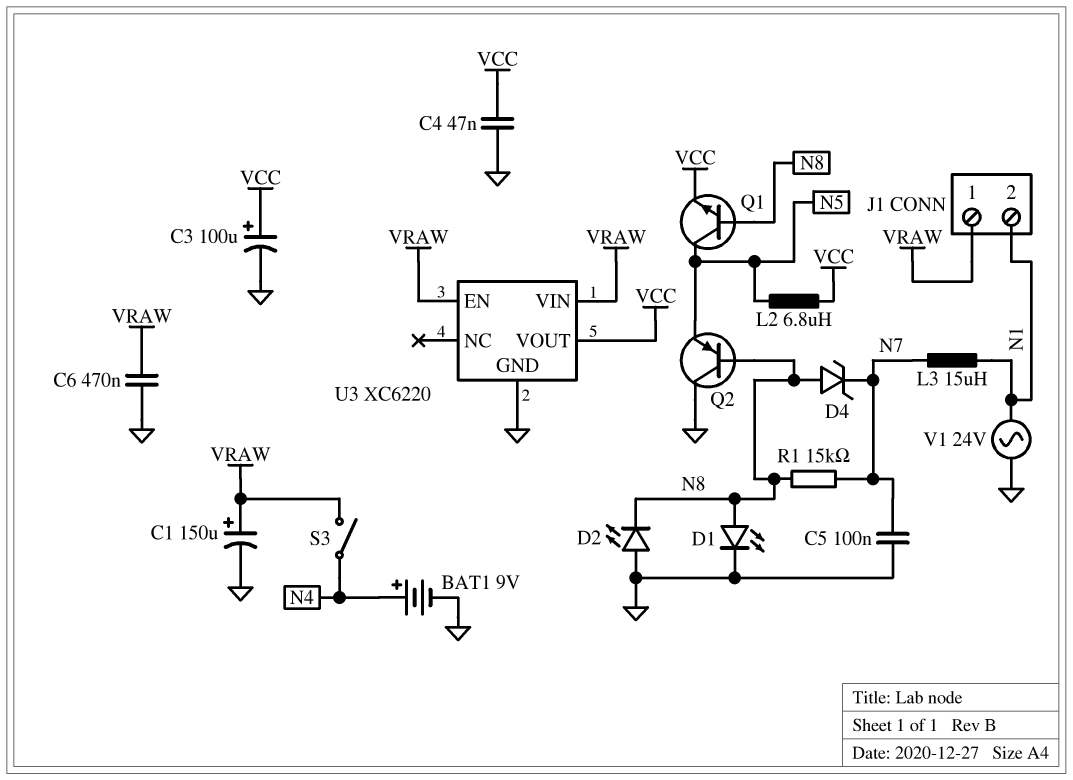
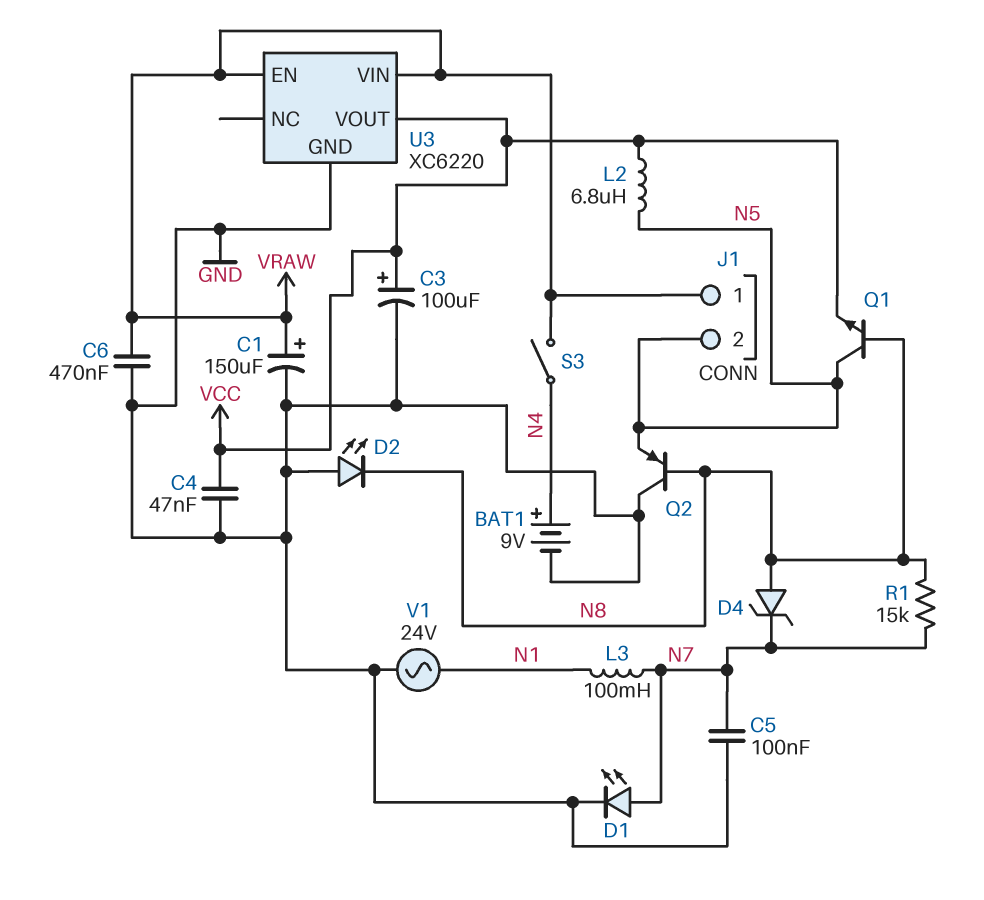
D1: LED (A N8, K GND) -> LED (A N7, K GND)
J1 pin 2: N1 -> N5
L3: 15uH (N1, N7) -> 100mH (N1, N7)

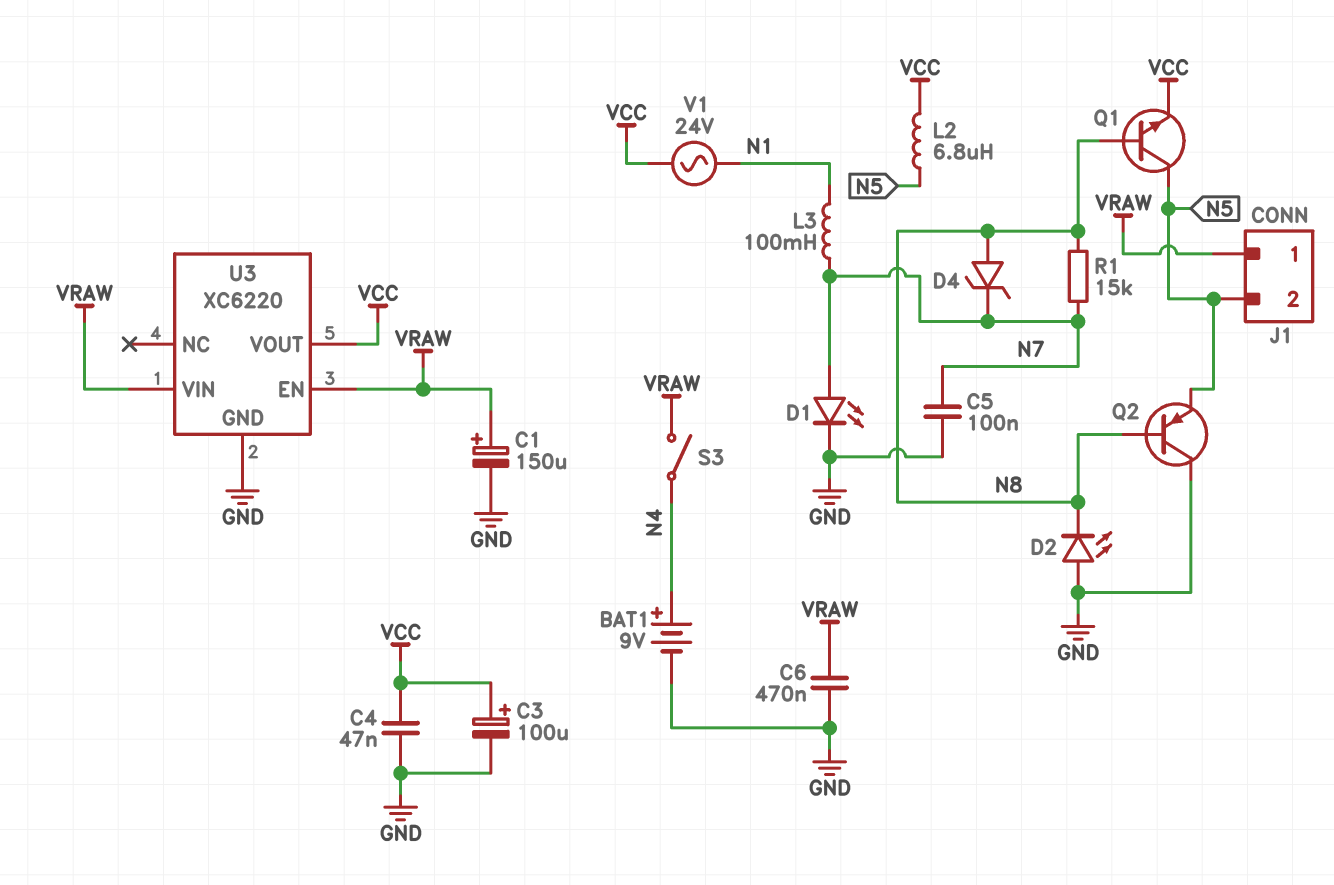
V1: AC 24V (GND, N1) -> AC 24V (N1, VCC)

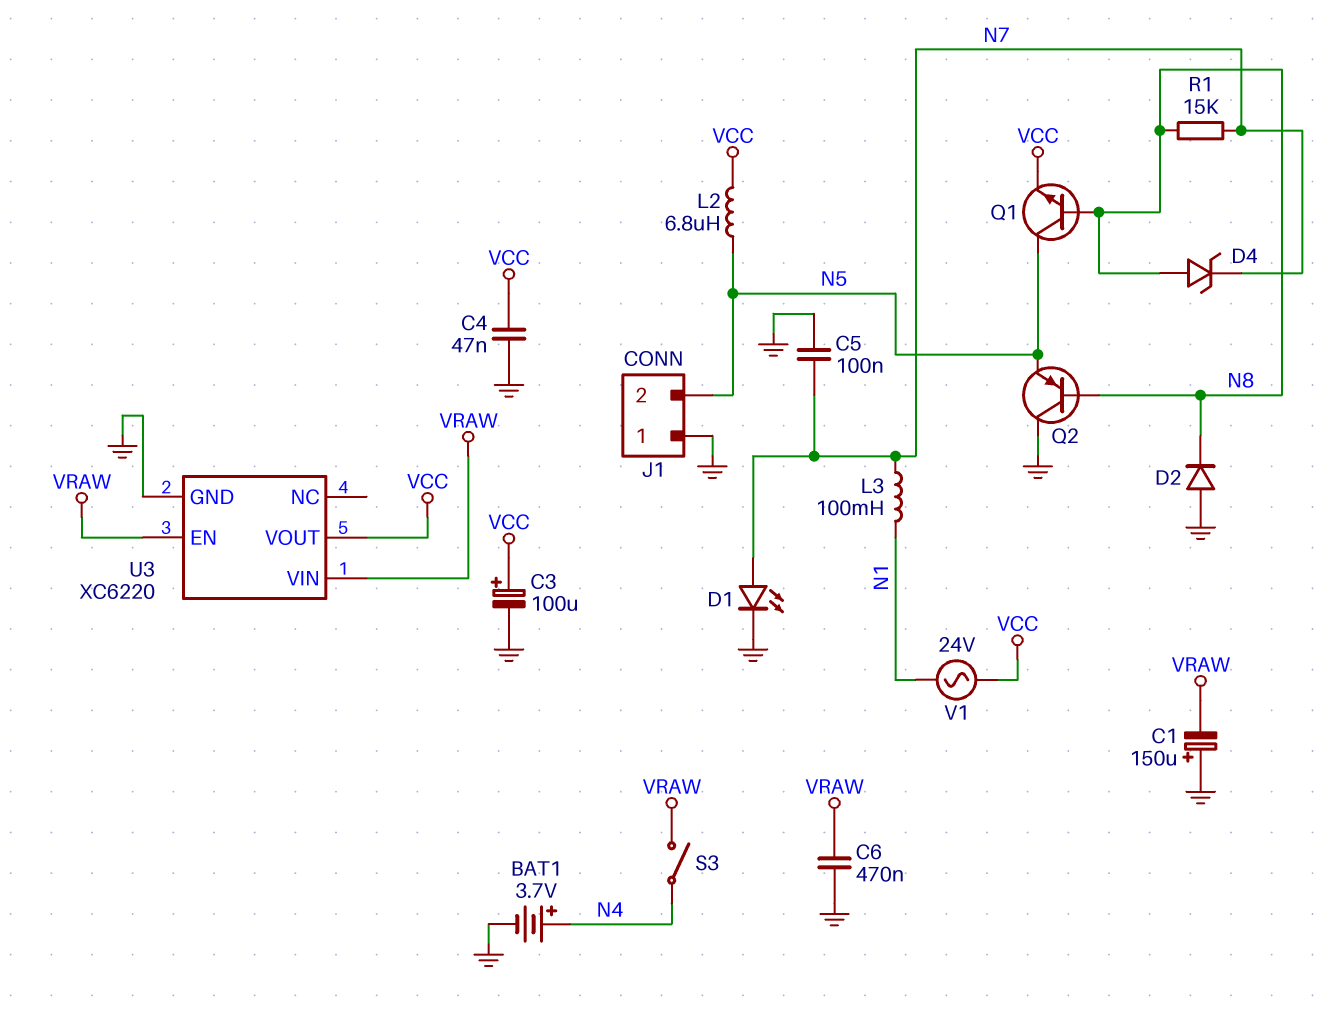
BAT1: 9V (plus N4, minus GND) -> 3.7V (plus N4, minus GND)
C1: 150uF (plus VRAW, minus GND) -> 150uF (plus GND, minus VRAW)
D2: LED (A GND, K N8) -> diode (A GND, K N8)
J1 pin 1: VRAW -> GND

